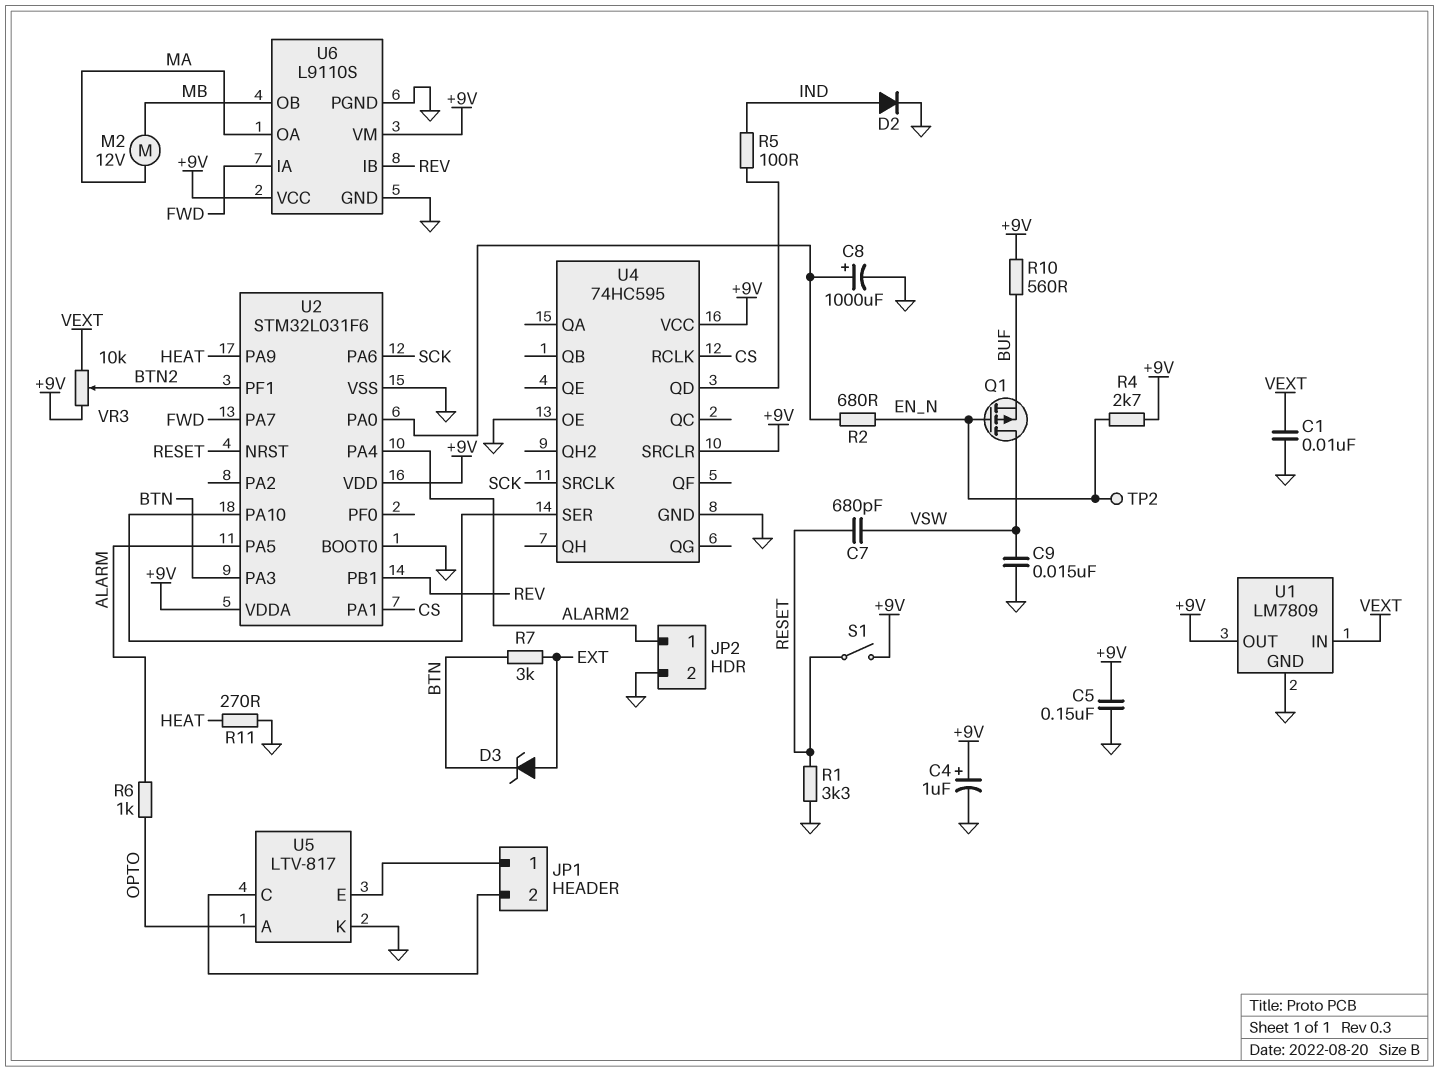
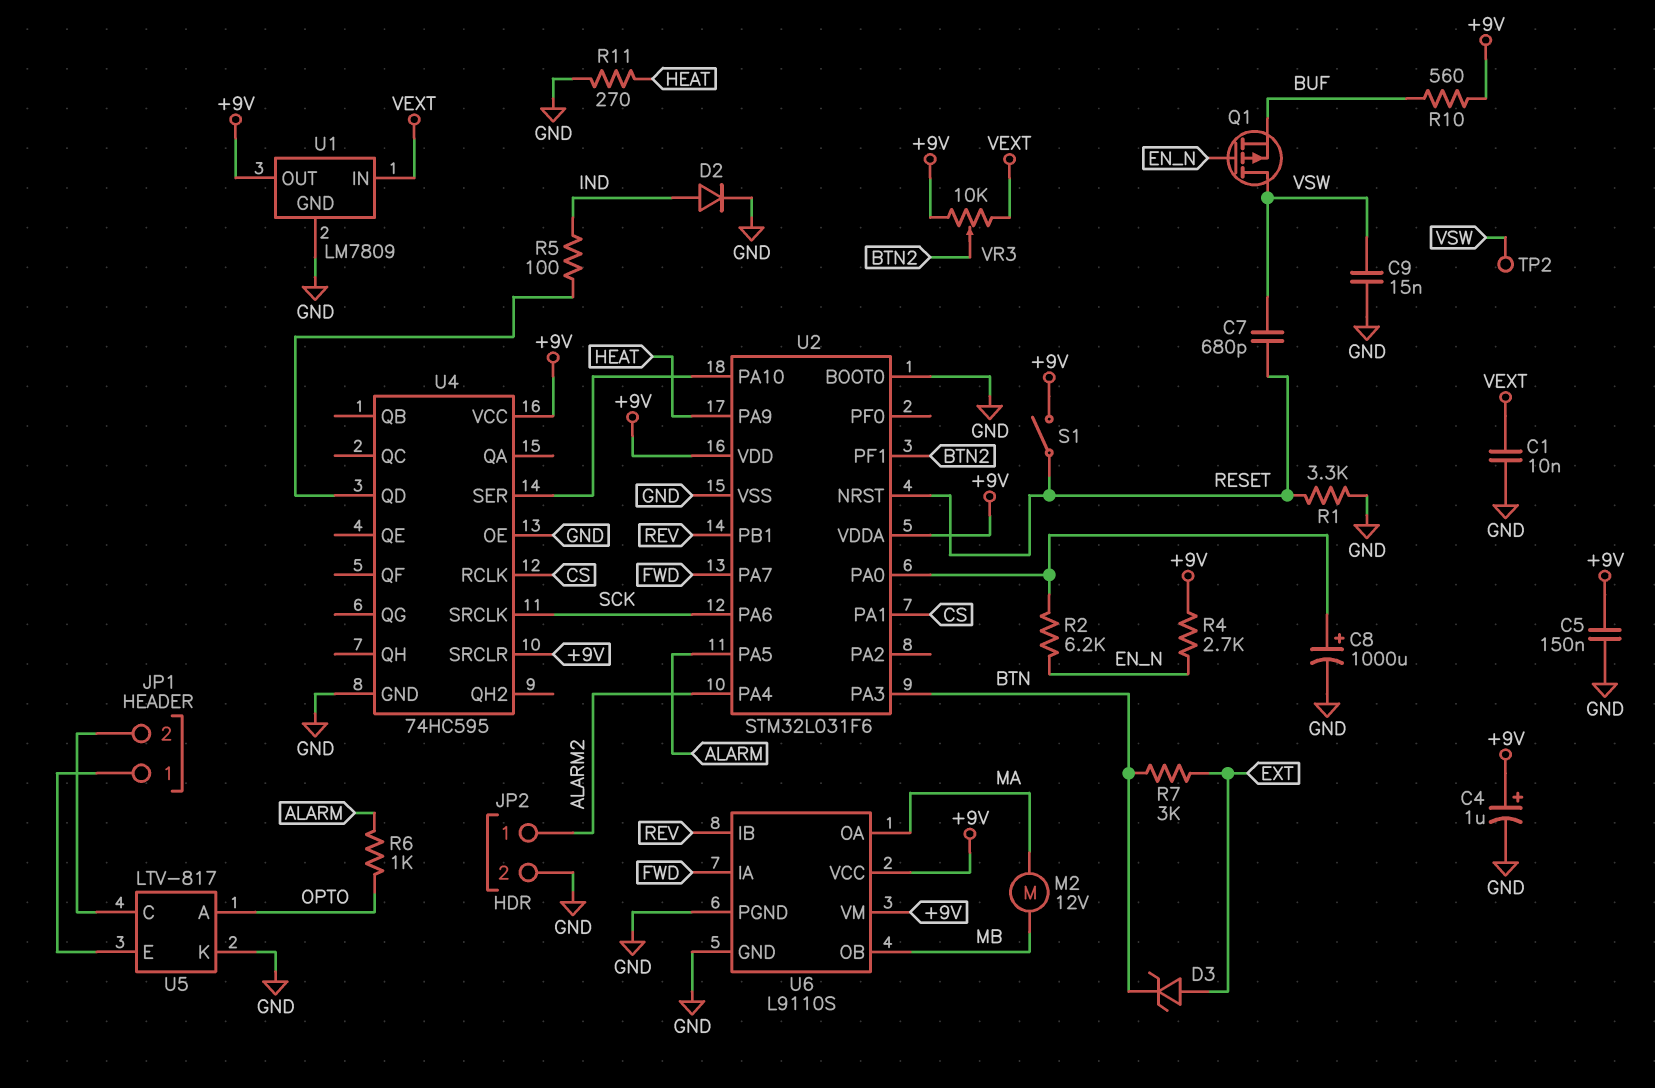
R2: 680 (EN_N, U2/PA0) -> 6.2k (EN_N, U2/PA0)
TP2: test point (EN_N) -> test point (VSW)

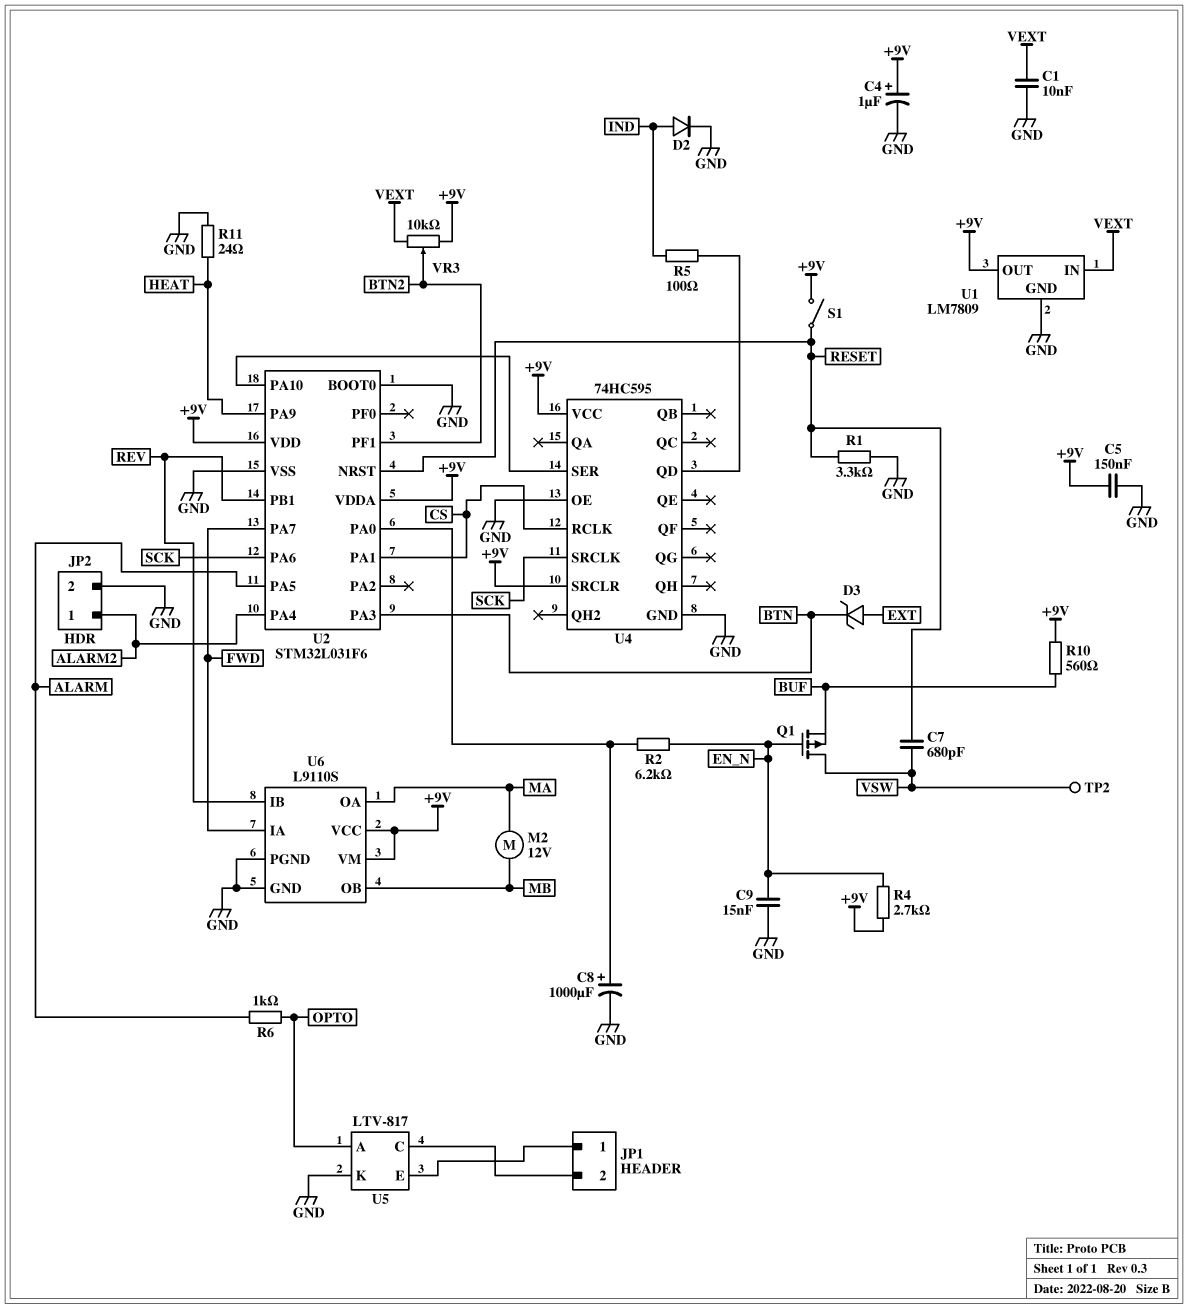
C9: 15nF (GND, VSW) -> 15nF (EN_N, GND)
R7: 3k (BTN, EXT) -> none
R11: 270 (GND, HEAT) -> 24 (GND, HEAT)

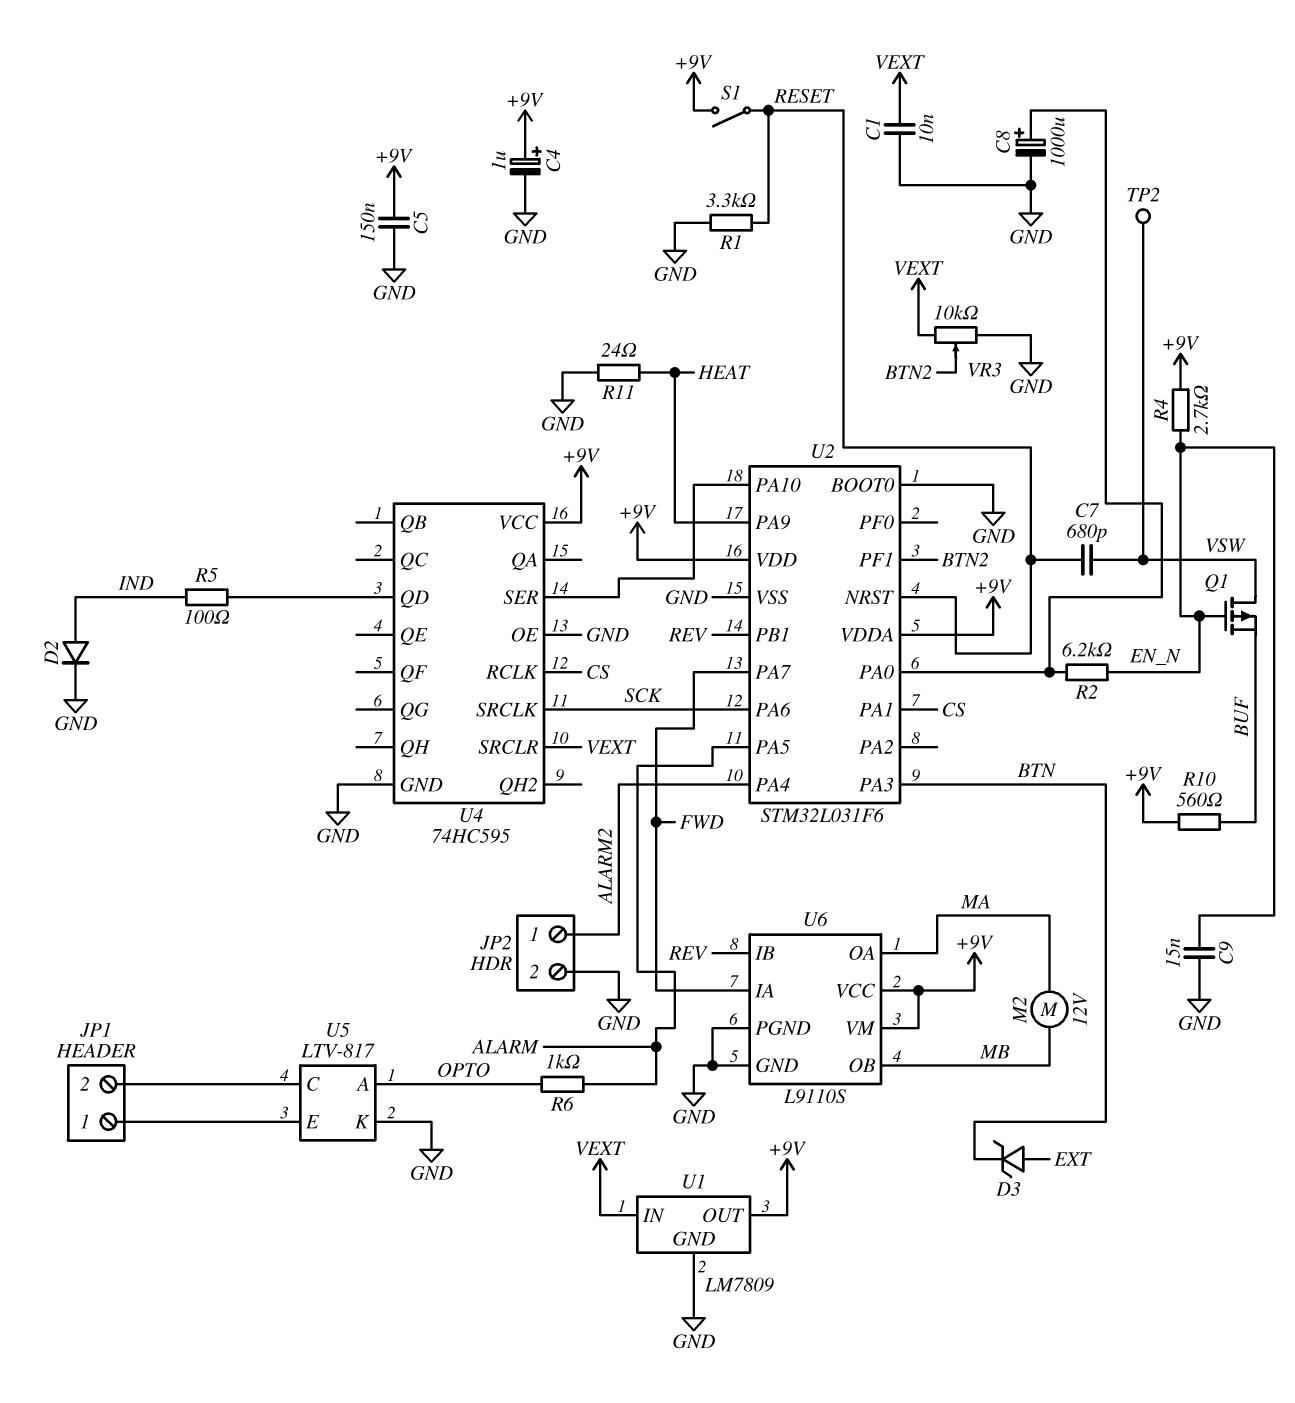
U4 pin SRCLR: +9V -> VEXT
VR3: 10k (+9V, VEXT, wiper BTN2) -> 10k (GND, VEXT, wiper BTN2)

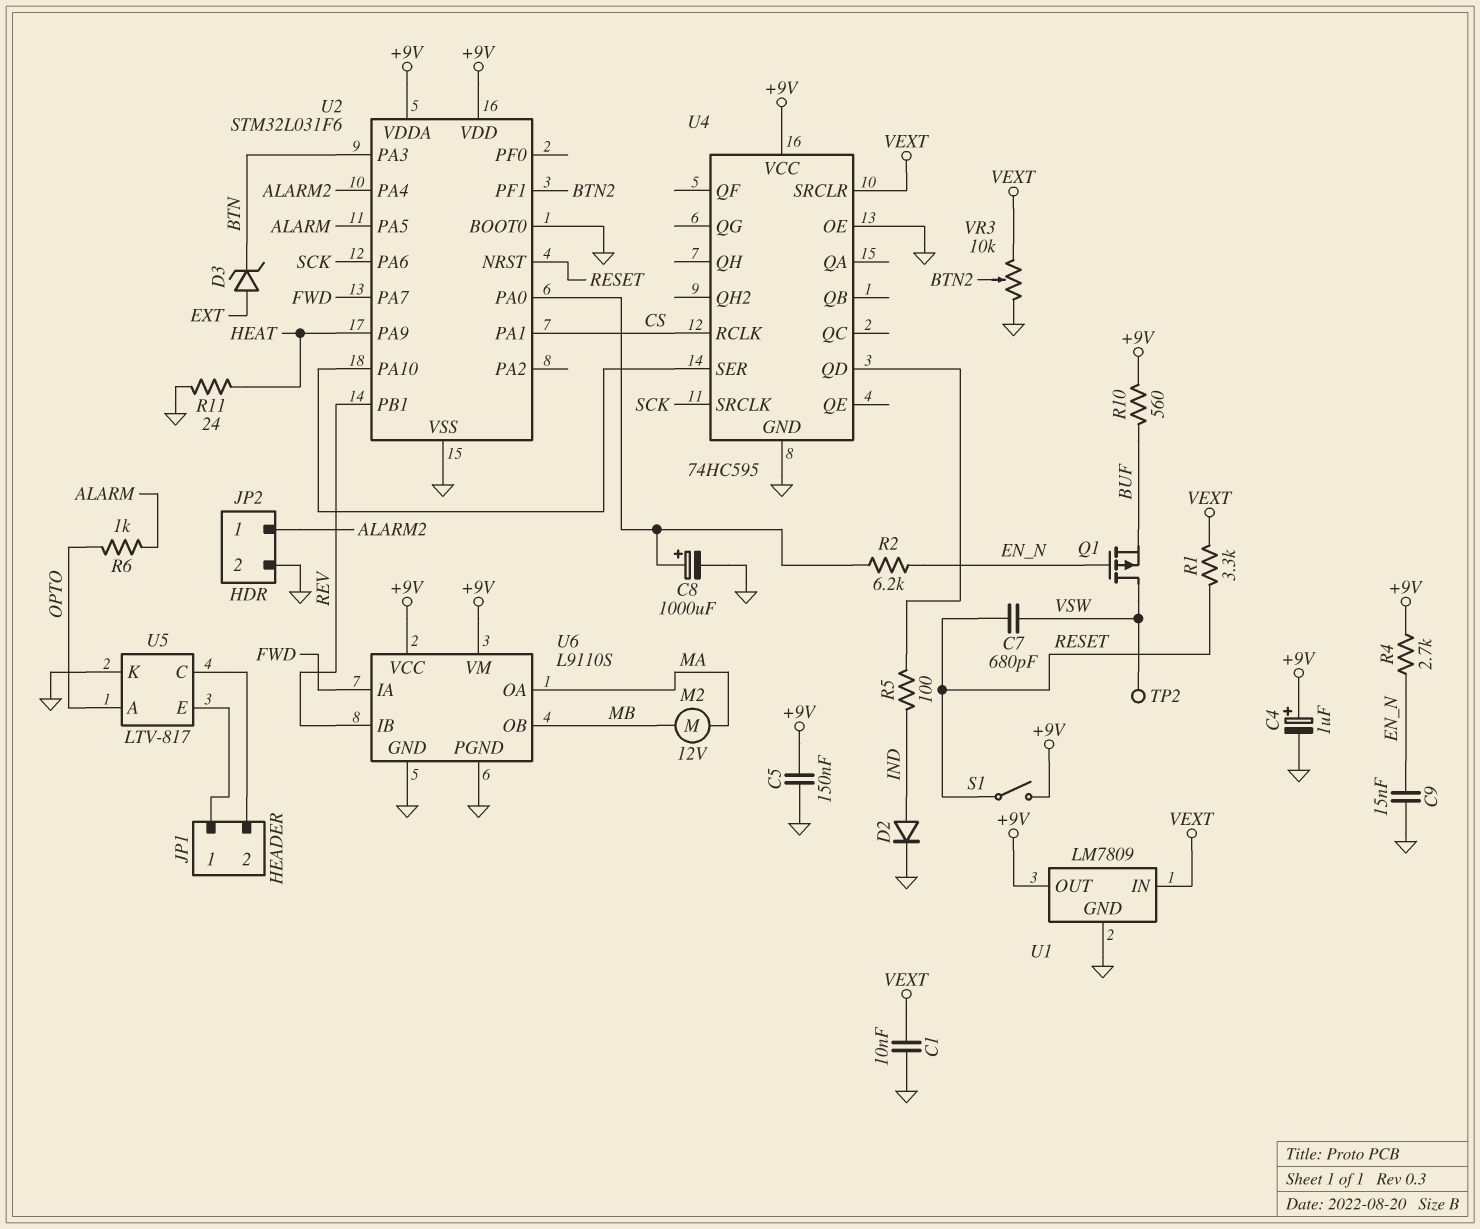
R1: 3.3k (GND, RESET) -> 3.3k (RESET, VEXT)

